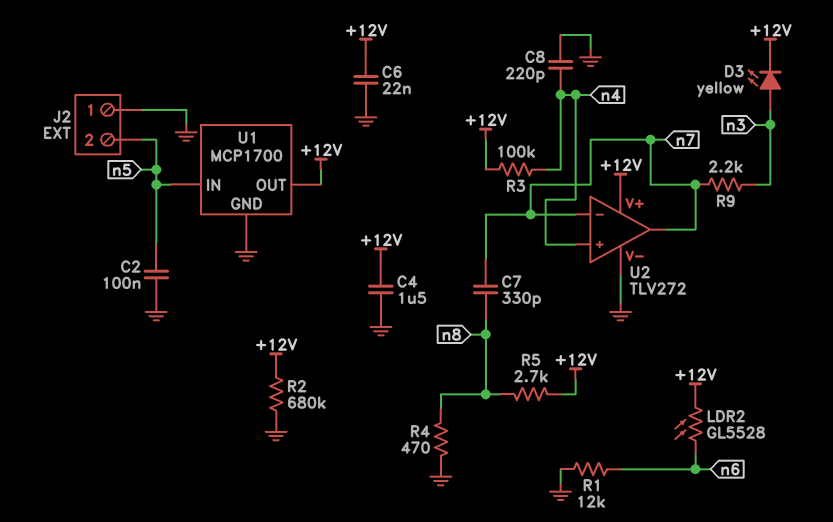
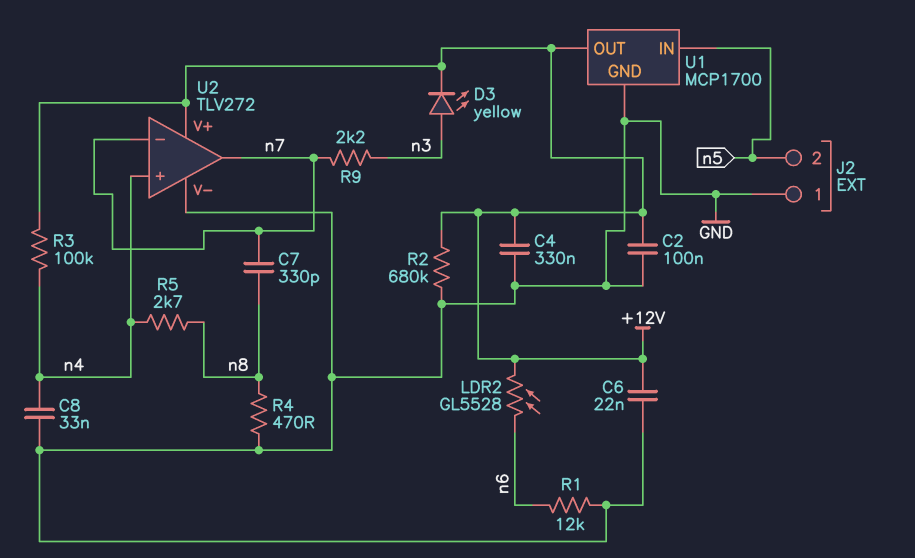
C2: 100nF (GND, n5) -> 100nF (+12V, GND)
C4: 1.5uF (+12V, GND) -> 330nF (+12V, GND)
C8: 220pF (GND, n4) -> 33nF (GND, n4)
R5: 2.7k (+12V, n8) -> 2.7k (n4, n8)

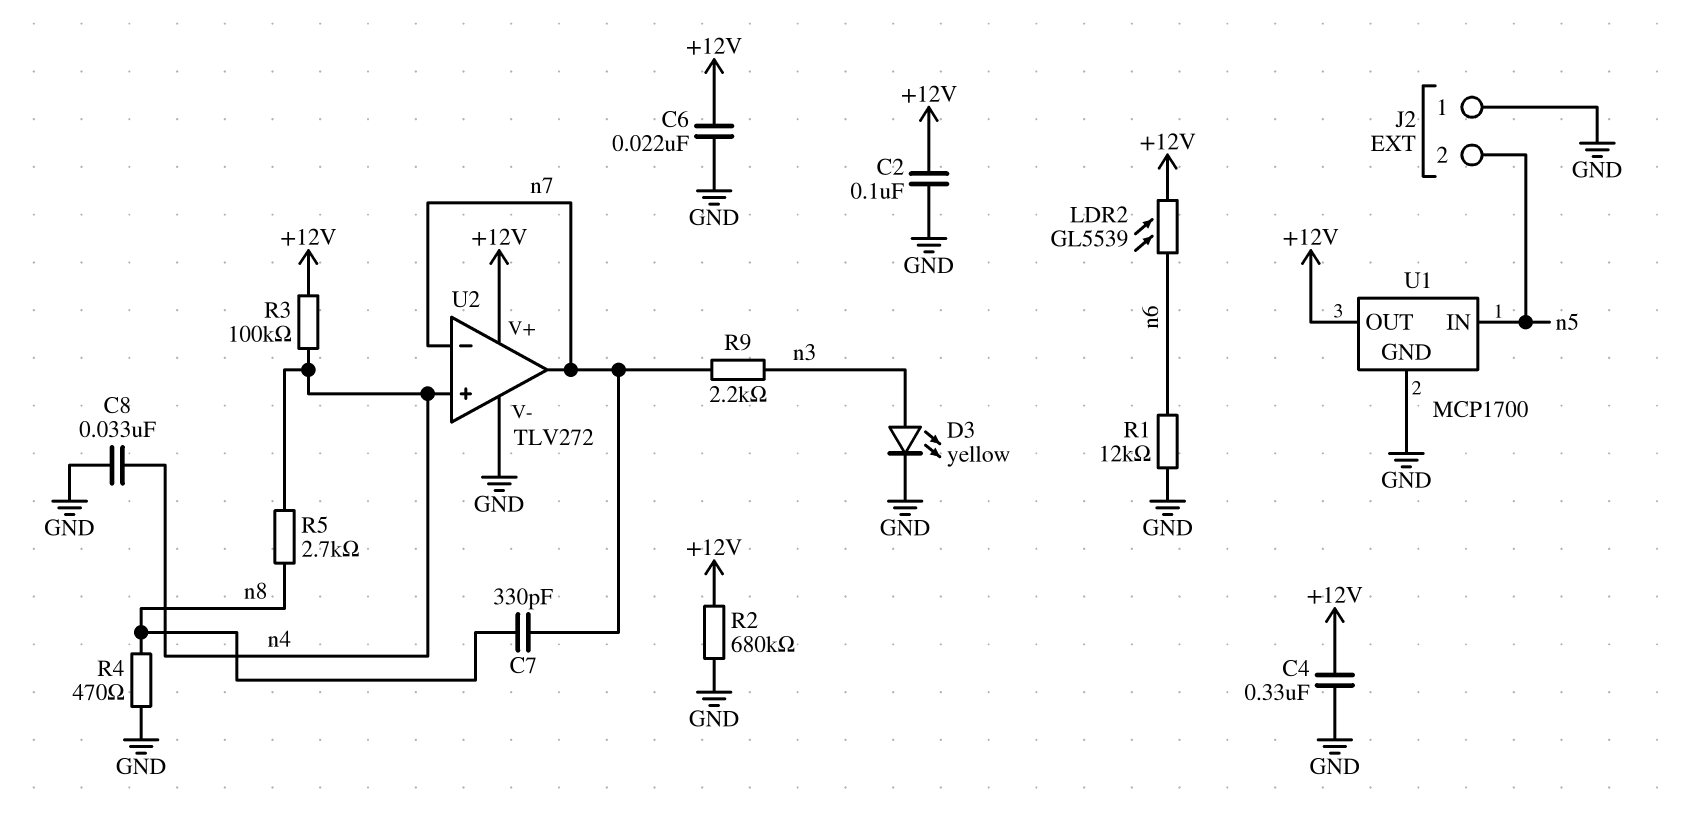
D3: LED yellow (A n3, K +12V) -> LED yellow (A n3, K GND)
LDR2: GL5528 (+12V, n6) -> GL5539 (+12V, n6)

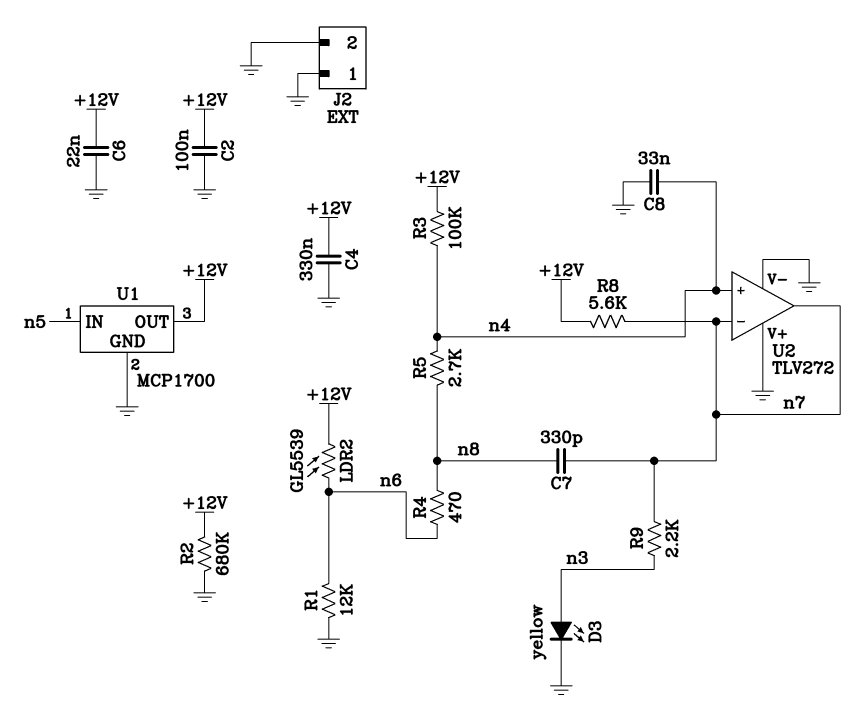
J2 pin 2: n5 -> GND
R4: 470 (GND, n8) -> 470 (n6, n8)
R8: none -> 5.6k (+12V, n7)
U2 pin V+: +12V -> GND

